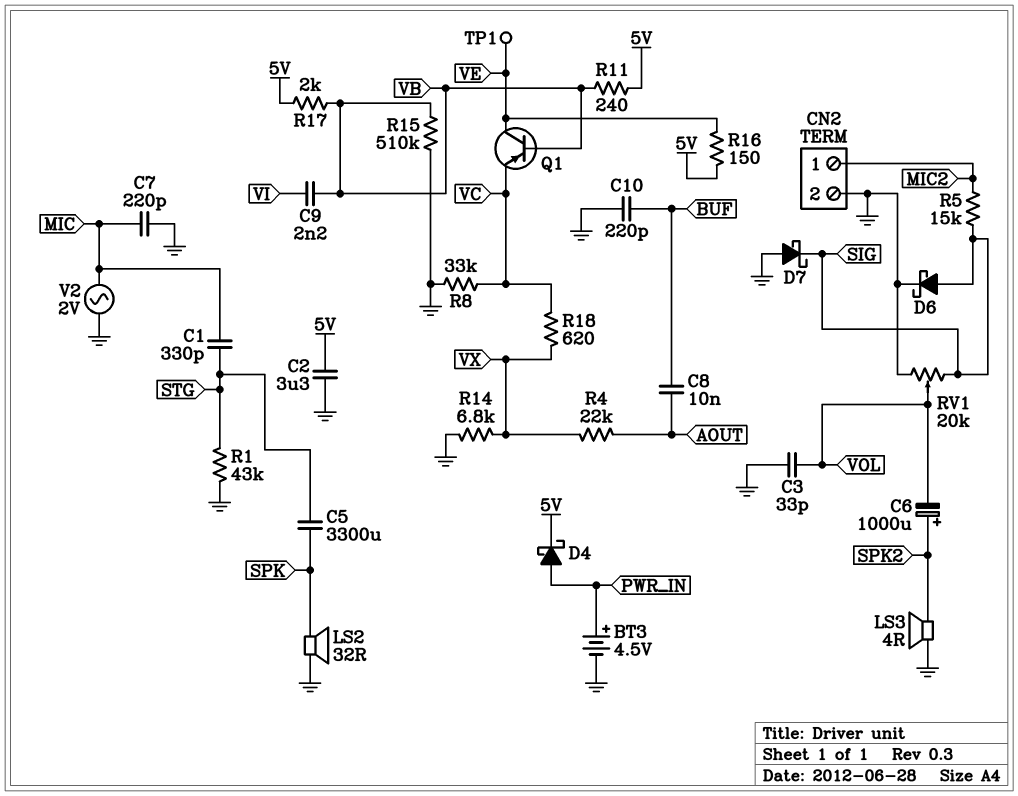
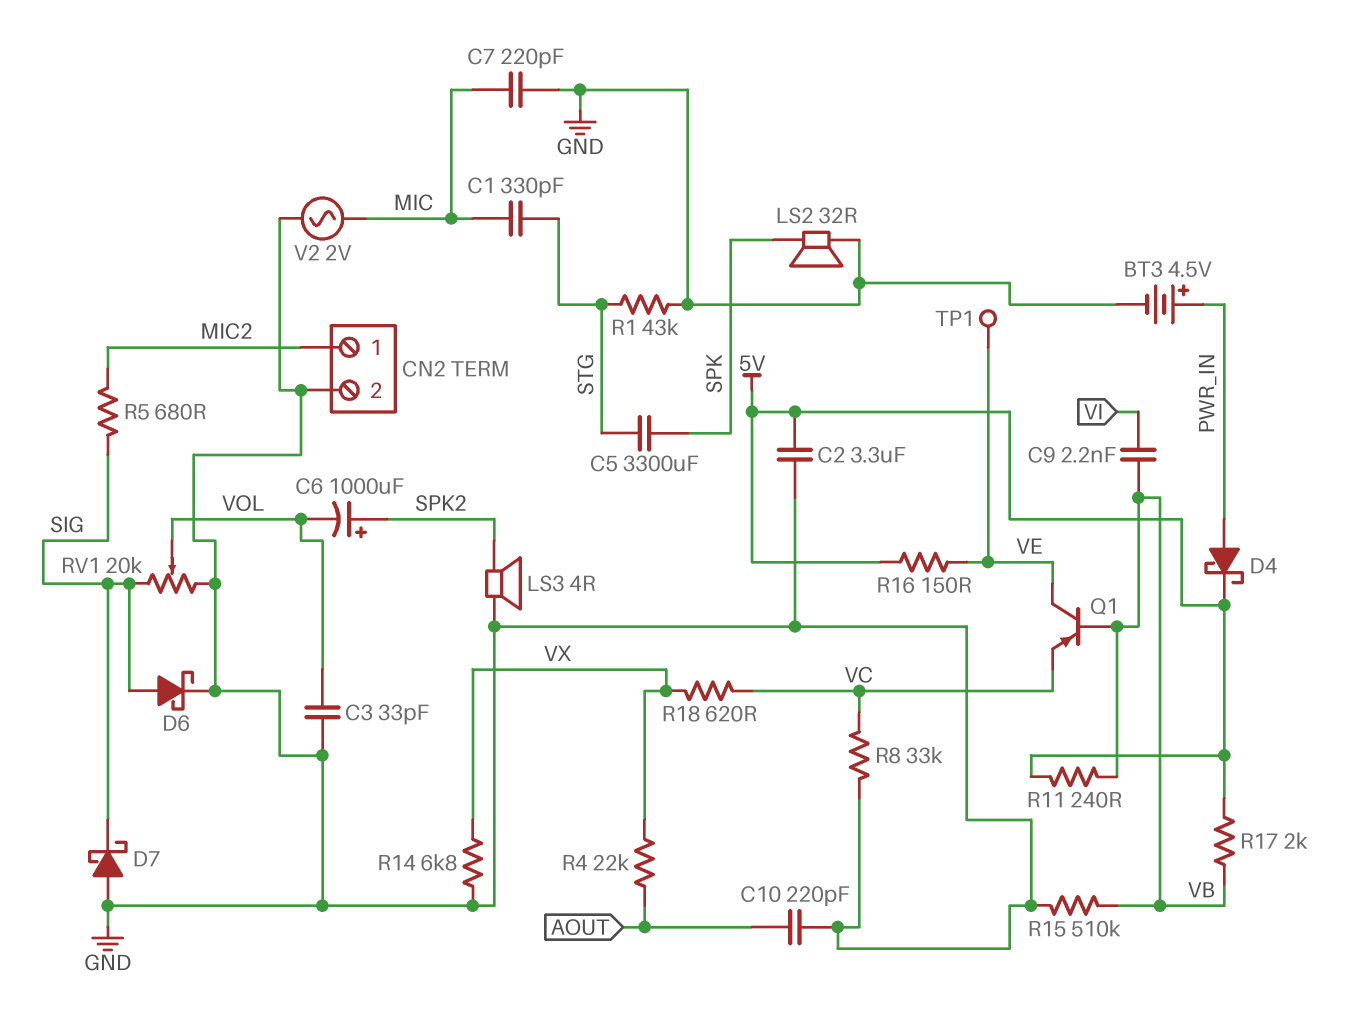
C8: 10nF (AOUT, BUF) -> none
C10: 220pF (BUF, GND) -> 220pF (AOUT, GND)
R5: 15k (MIC2, SIG) -> 680 (MIC2, SIG)

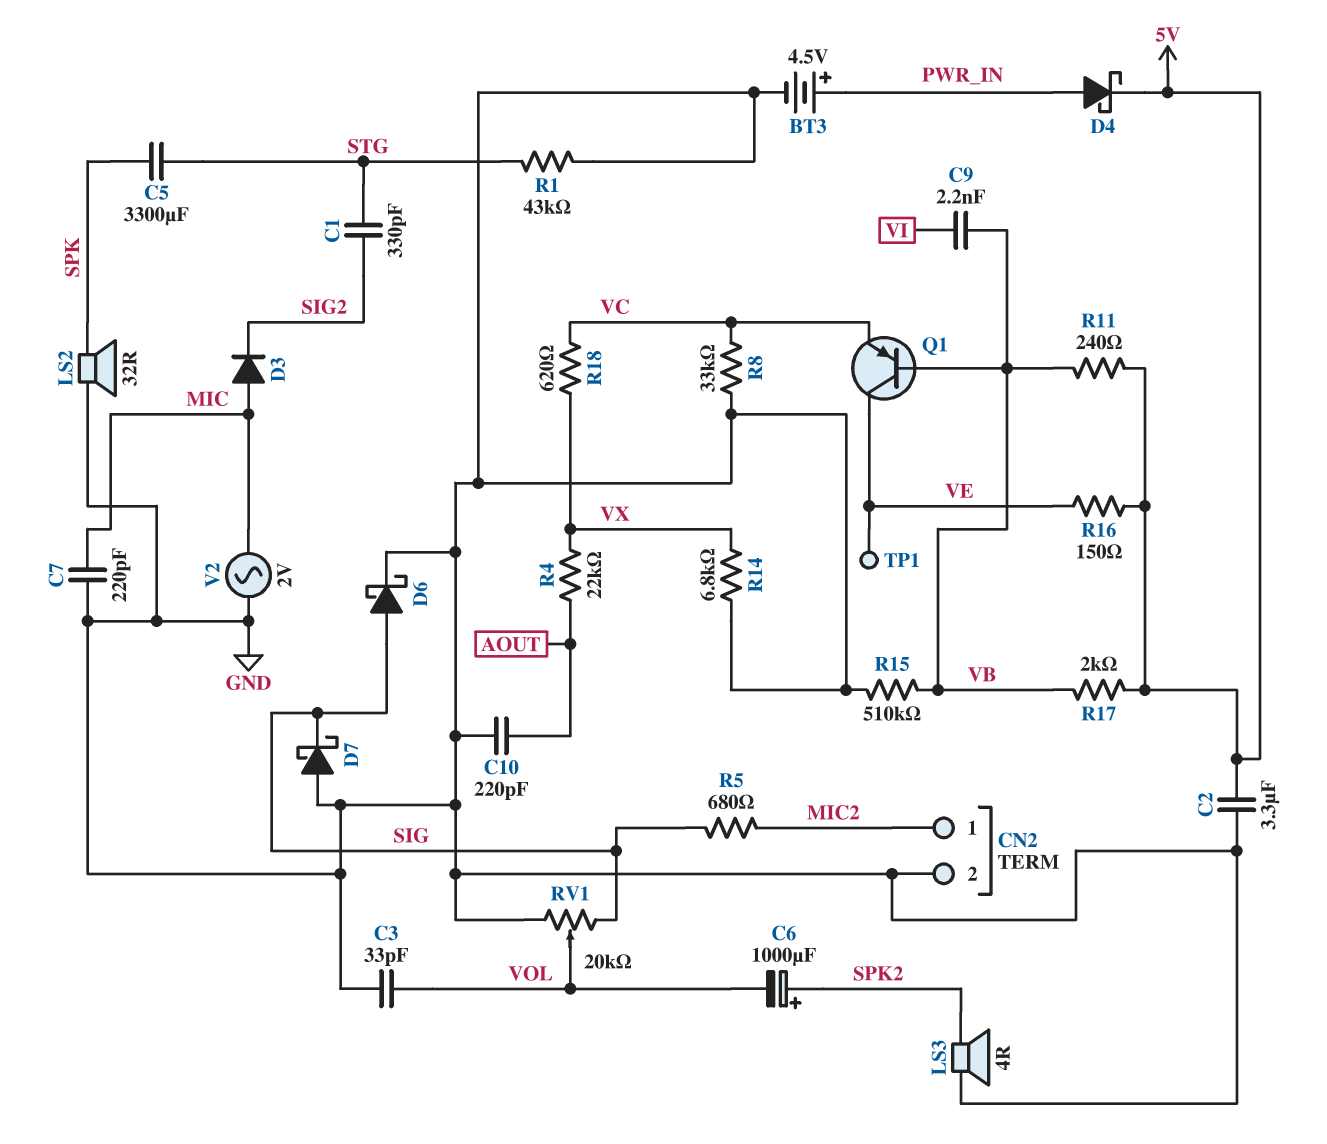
C1: 330pF (MIC, STG) -> 330pF (SIG2, STG)
D3: none -> diode (A MIC, K SIG2)

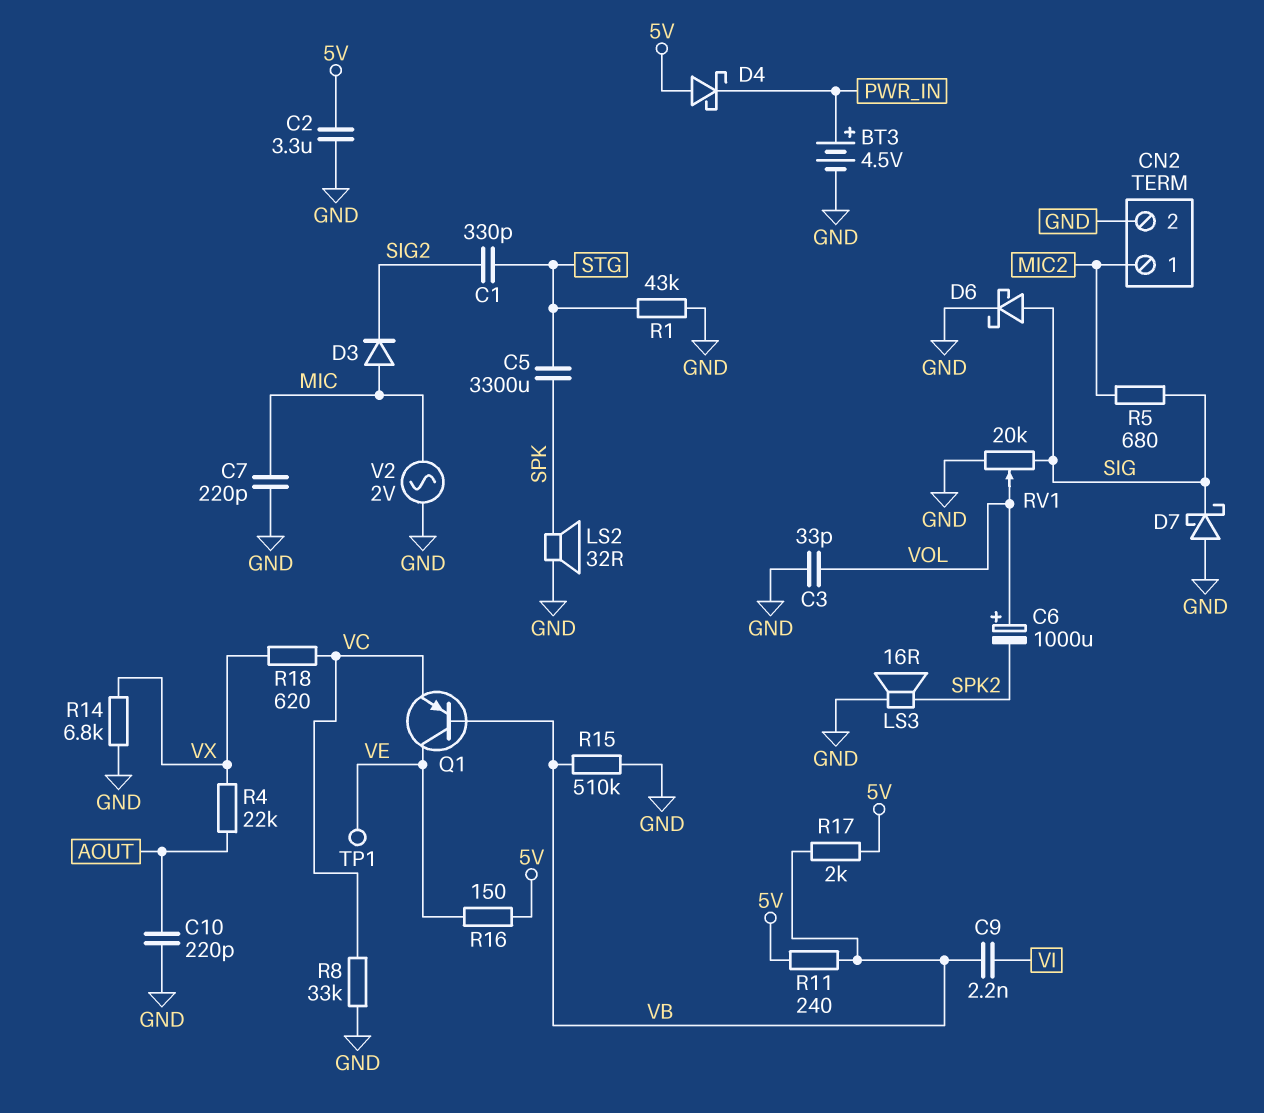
C6: 1000uF (plus SPK2, minus VOL) -> 1000uF (plus VOL, minus SPK2)
D4: schottky (A PWR_IN, K 5V) -> schottky (A 5V, K PWR_IN)
LS3: speaker 4R (GND, SPK2) -> speaker 16R (GND, SPK2)

